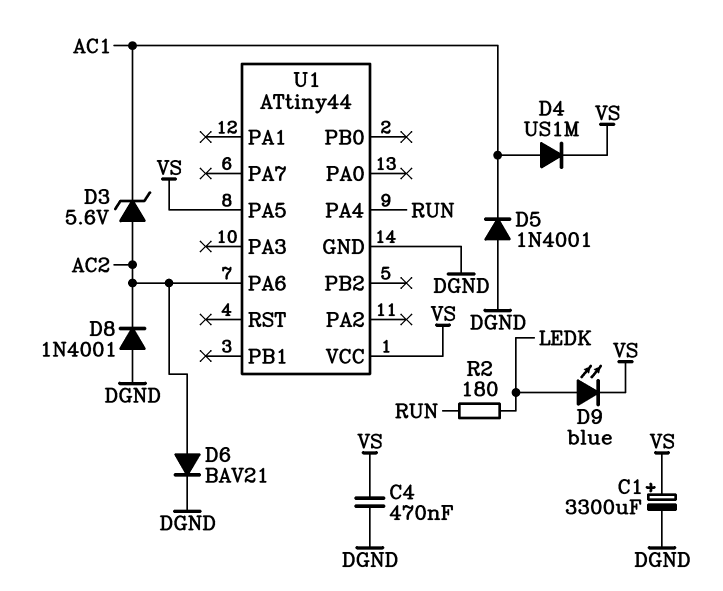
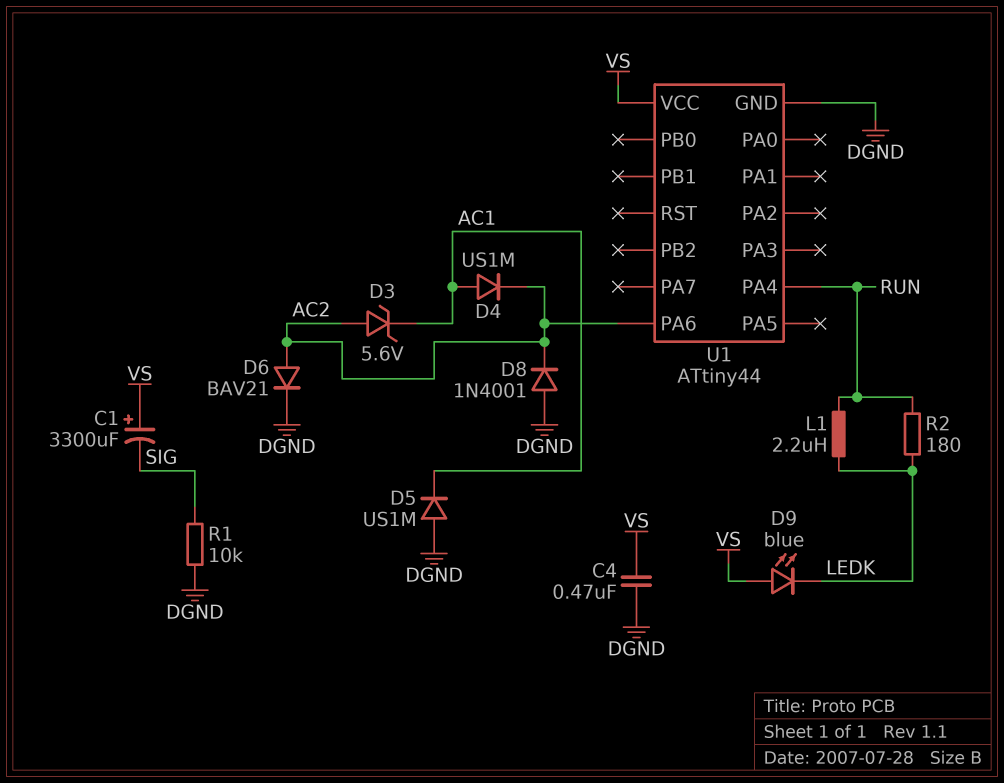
C1: 3300uF (plus VS, minus DGND) -> 3300uF (plus VS, minus SIG)
D4: diode US1M (A AC1, K VS) -> diode US1M (A AC1, K AC2)
D5: diode 1N4001 (A DGND, K AC1) -> diode US1M (A DGND, K AC1)
D9: LED blue (A LEDK, K VS) -> LED blue (A VS, K LEDK)
L1: none -> 2.2uH (LEDK, RUN)
R1: none -> 10k (DGND, SIG)
U1 pin PA5: VS -> none

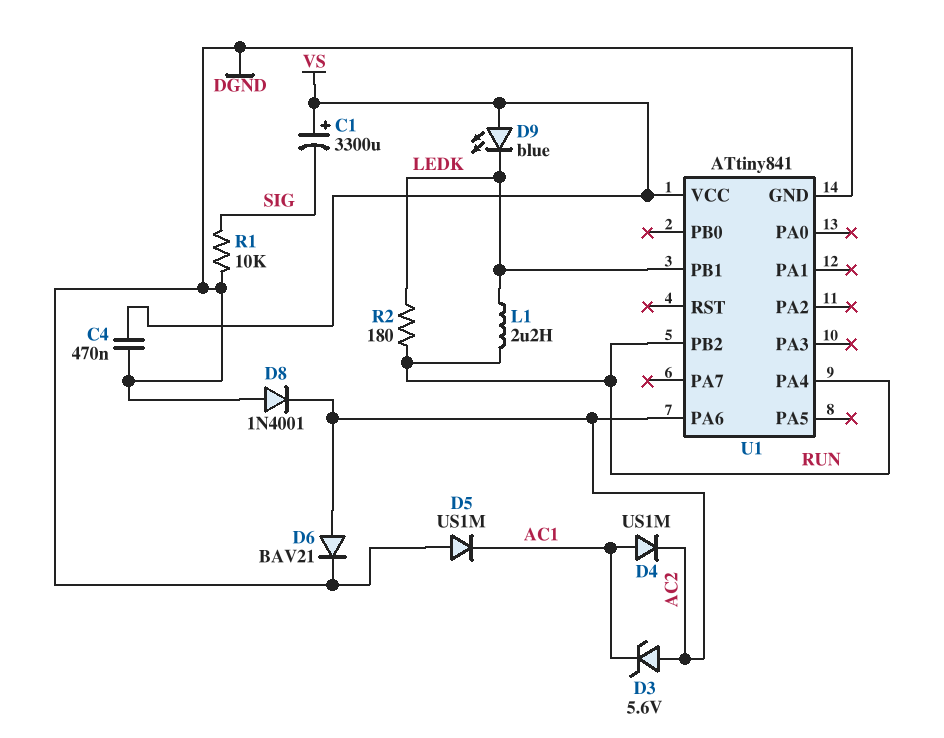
U1: ATtiny44 -> ATtiny841
U1 pin PB1: none -> LEDK
U1 pin PB2: none -> RUN

